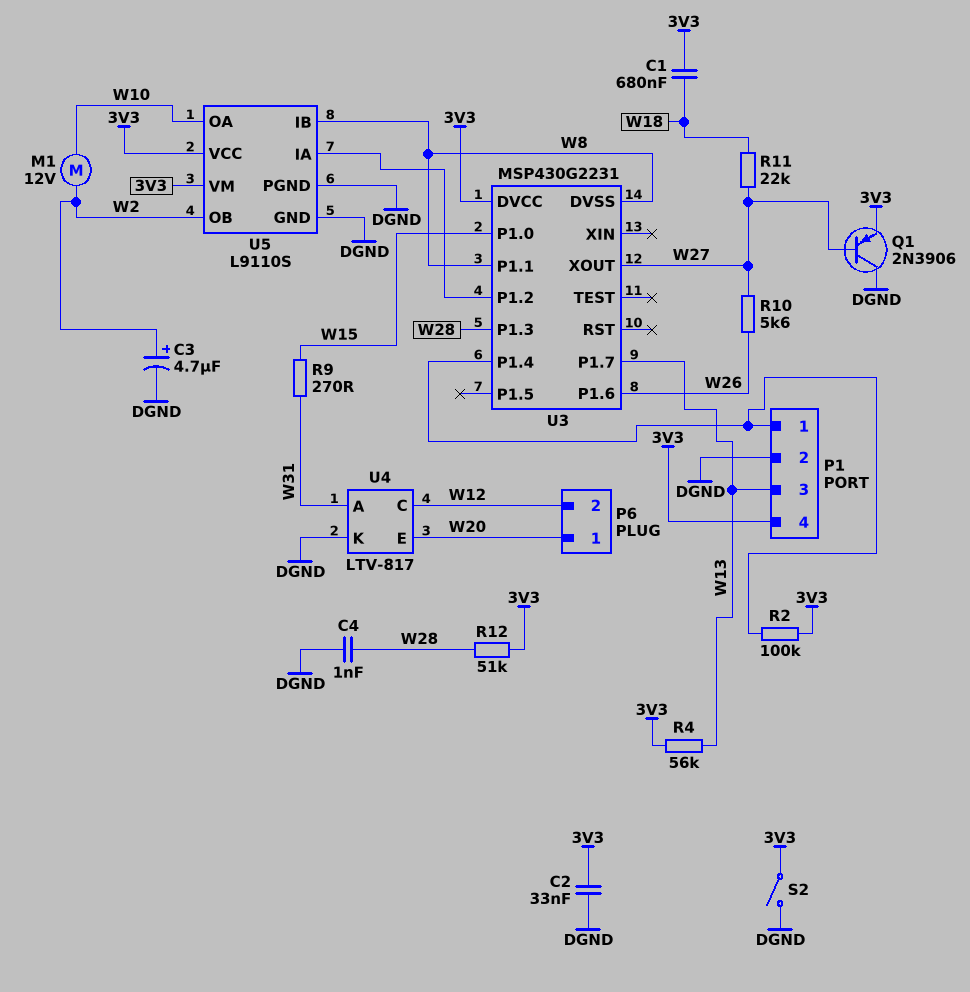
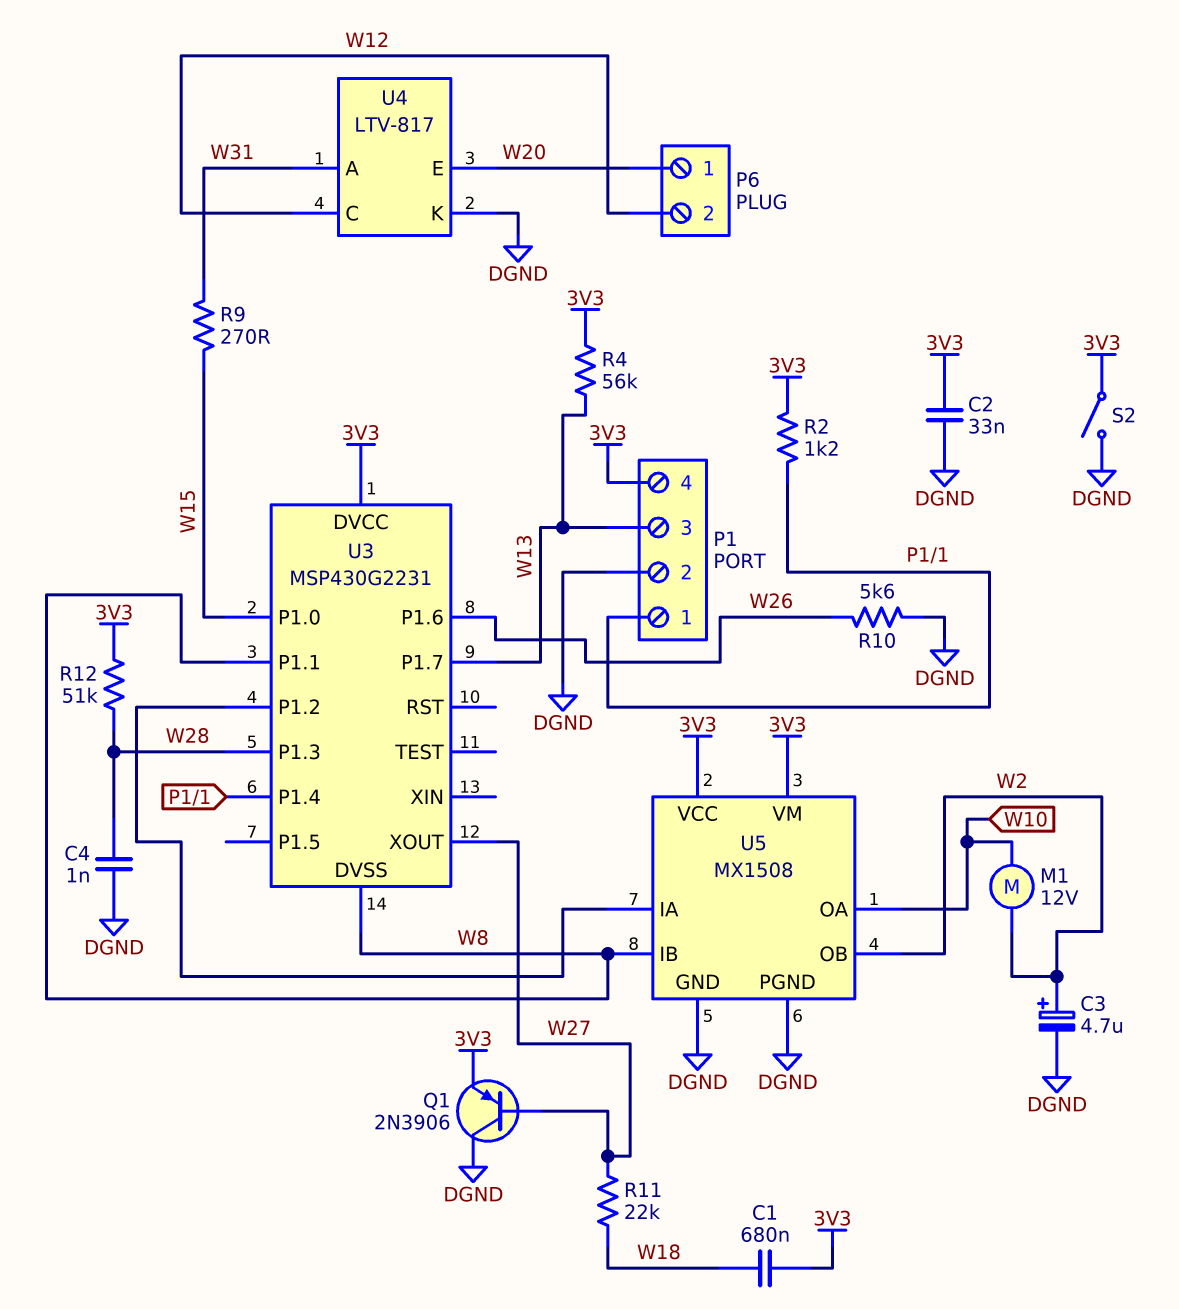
R2: 100k (3V3, P1/1) -> 1.2k (3V3, P1/1)
R10: 5.6k (W26, W27) -> 5.6k (DGND, W26)
U5: L9110S -> MX1508

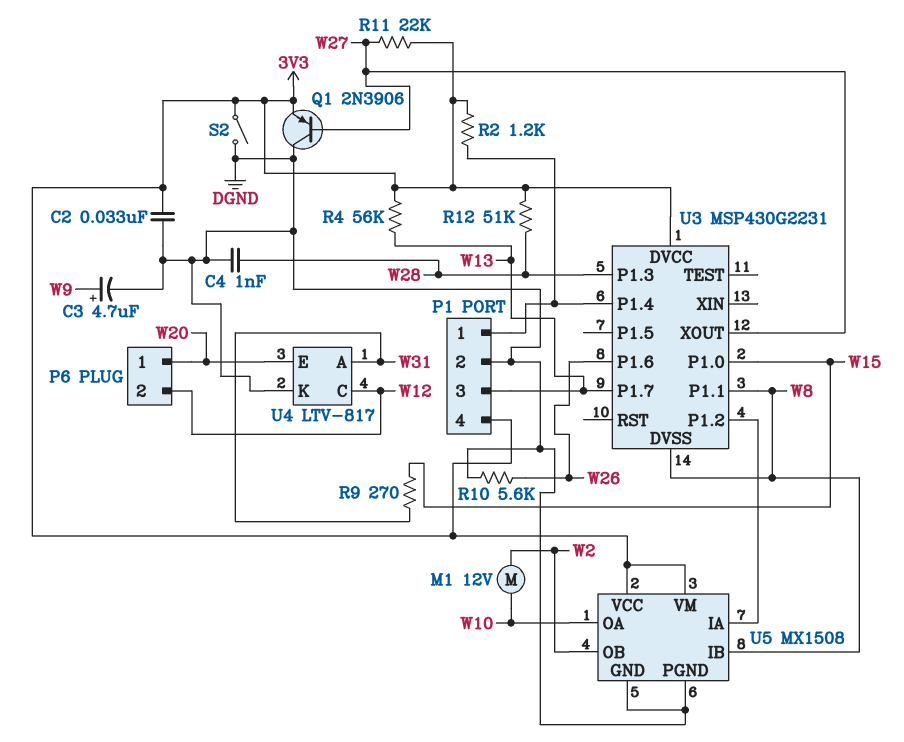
C1: 680nF (3V3, W18) -> none
C3: 4.7uF (plus W2, minus DGND) -> 4.7uF (plus W9, minus DGND)
R11: 22k (W18, W27) -> 22k (3V3, W27)

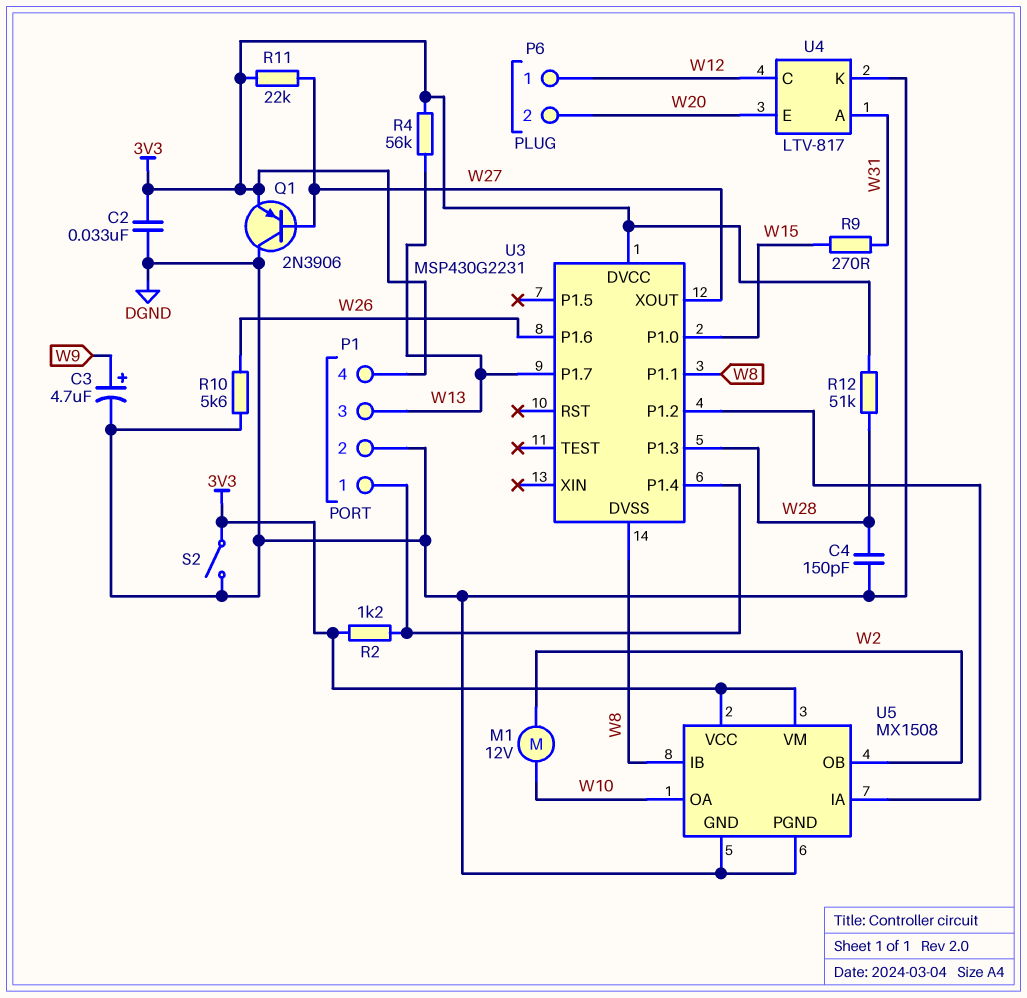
C4: 1nF (DGND, W28) -> 150pF (DGND, W28)
P6 pin 1: W20 -> W12
P6 pin 2: W12 -> W20

